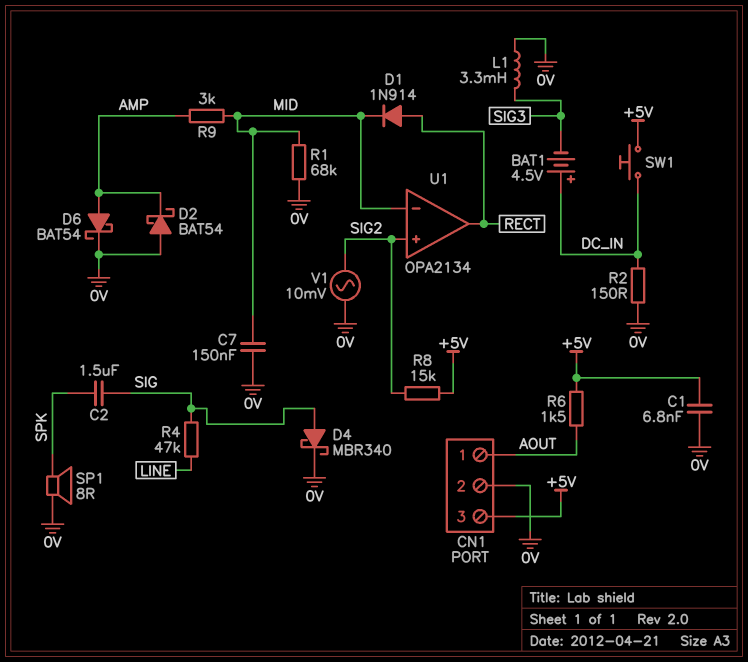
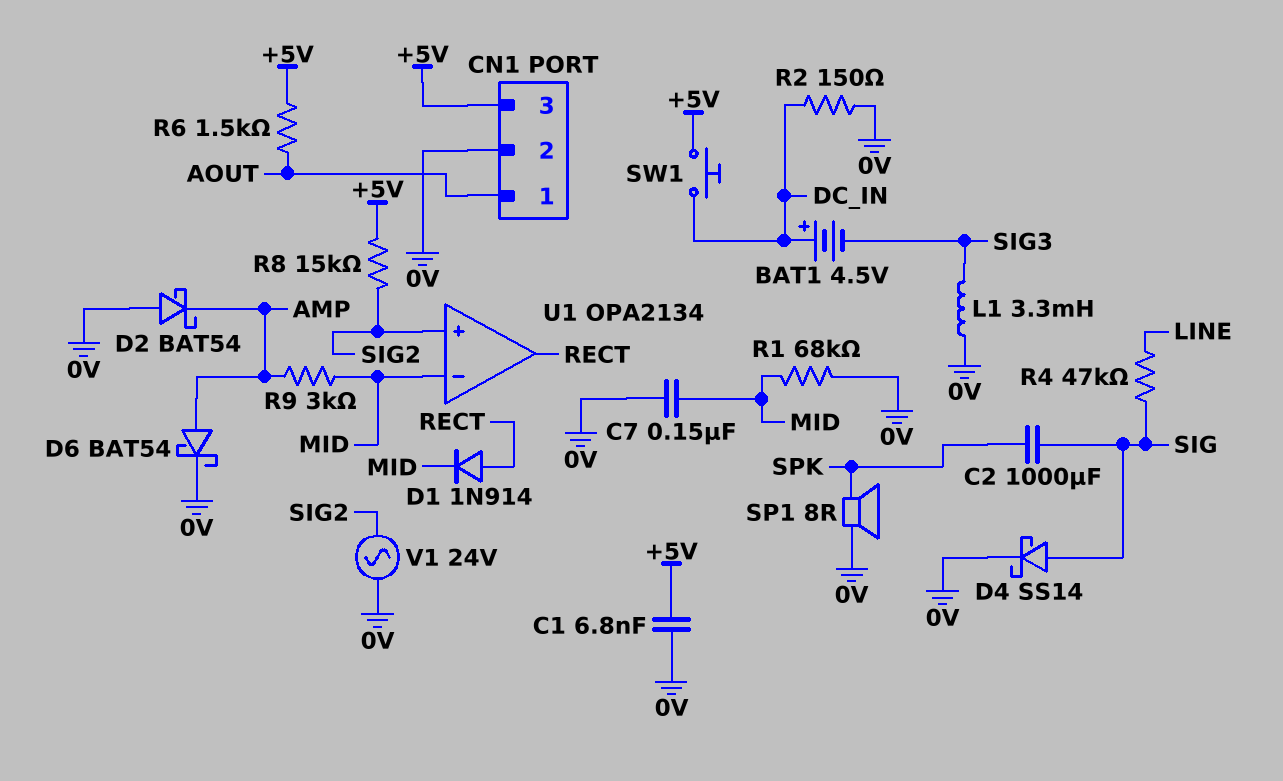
C2: 1.5uF (SIG, SPK) -> 1000uF (SIG, SPK)
D4: schottky MBR340 (A SIG, K 0V) -> schottky SS14 (A SIG, K 0V)
V1: AC 10mV (0V, SIG2) -> AC 24V (0V, SIG2)

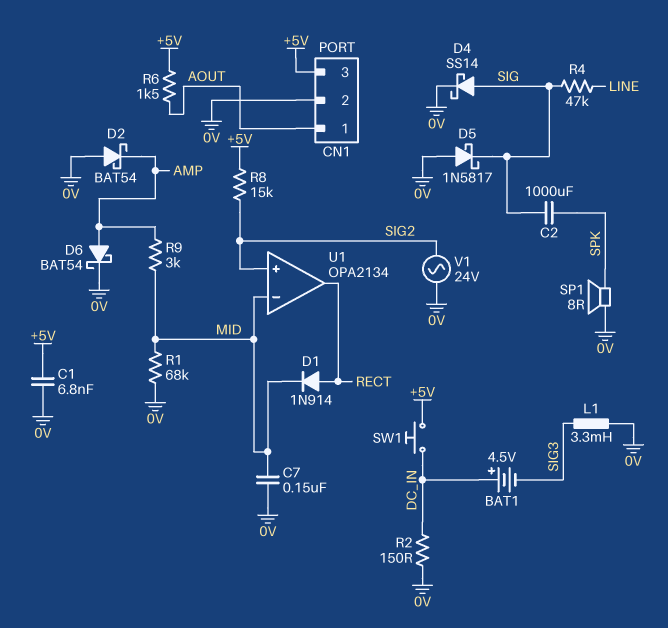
D5: none -> schottky 1N5817 (A 0V, K SIG)

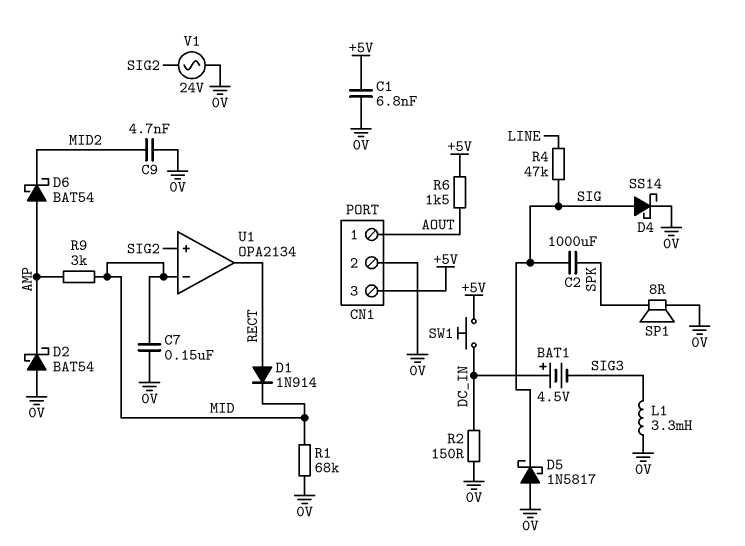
C9: none -> 4.7nF (0V, MID2)
D6: schottky BAT54 (A AMP, K 0V) -> schottky BAT54 (A AMP, K MID2)
R8: 15k (+5V, SIG2) -> none

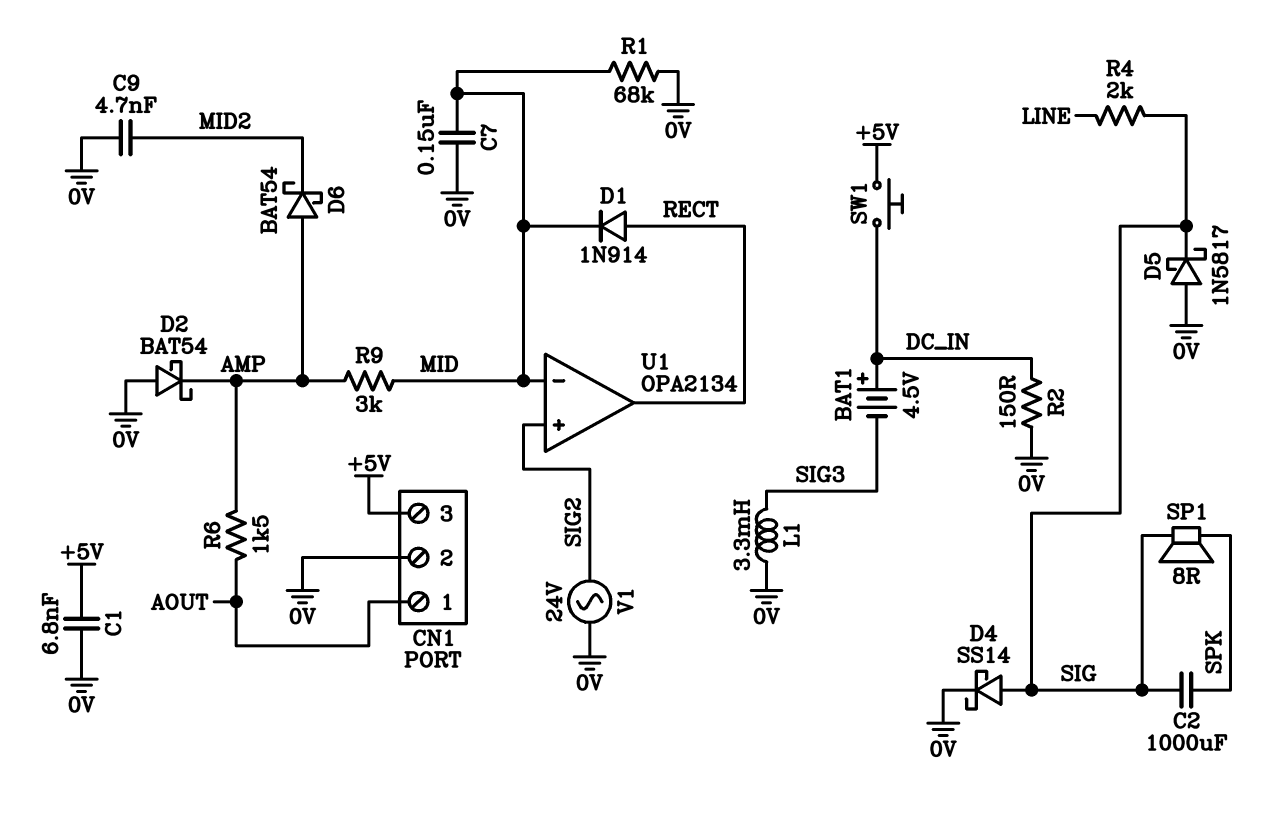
R4: 47k (LINE, SIG) -> 2k (LINE, SIG)
R6: 1.5k (+5V, AOUT) -> 1.5k (AMP, AOUT)
SP1: speaker 8R (0V, SPK) -> speaker 8R (SIG, SPK)

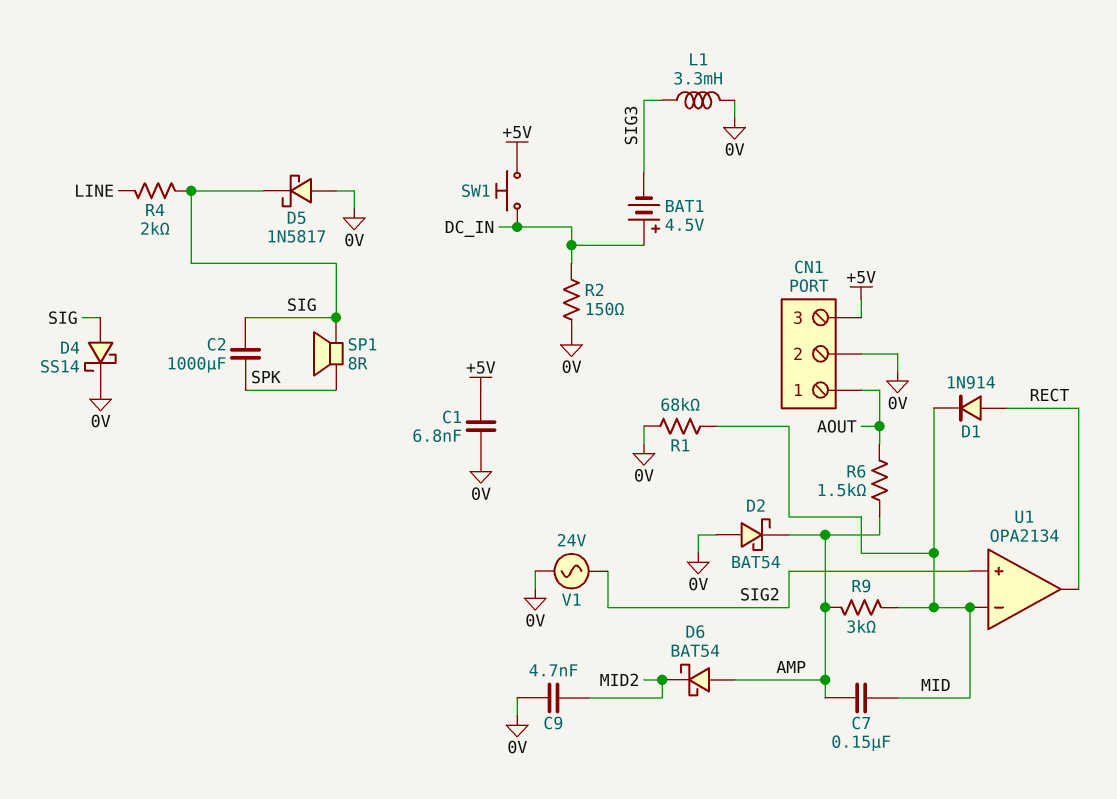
C7: 150nF (0V, MID) -> 150nF (AMP, MID)

